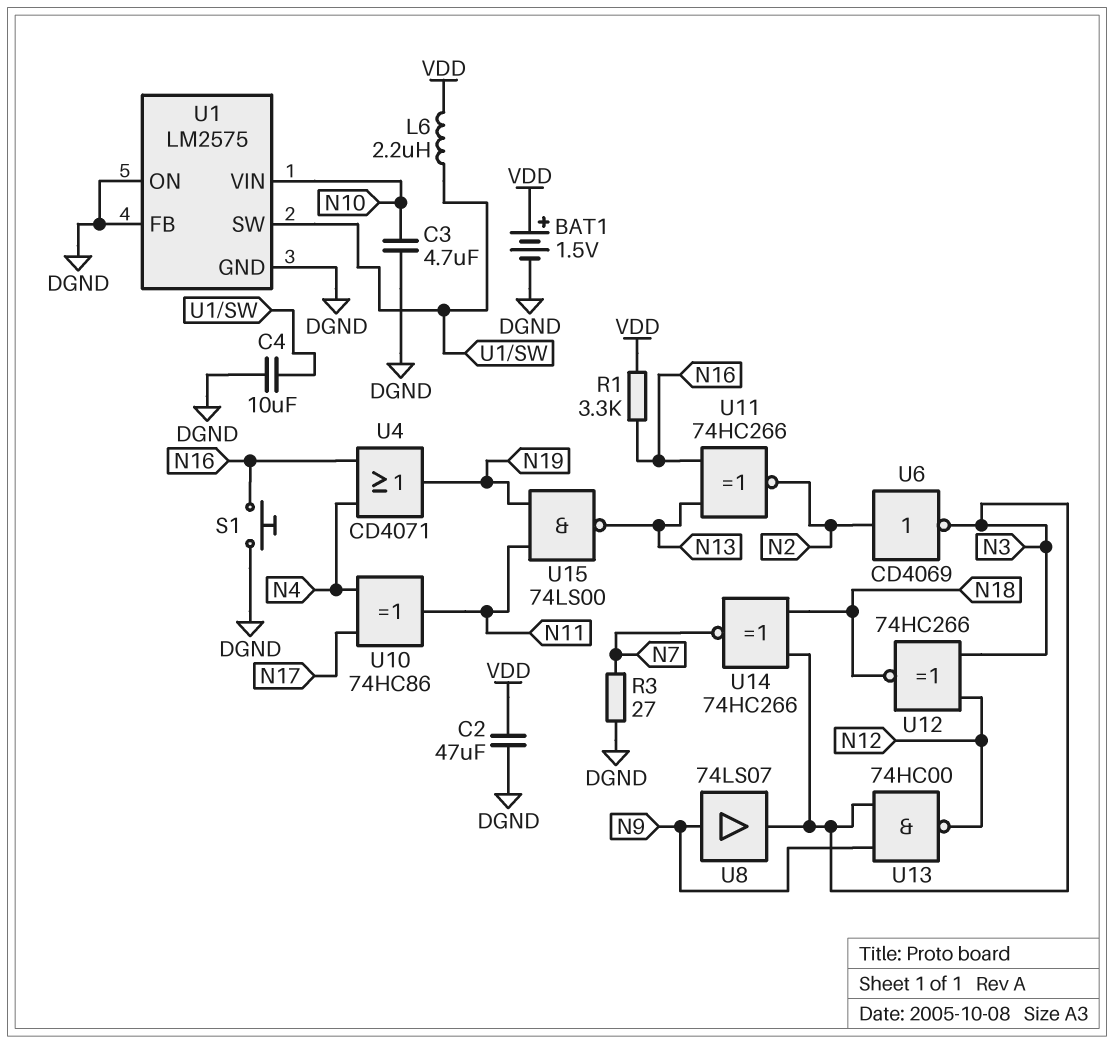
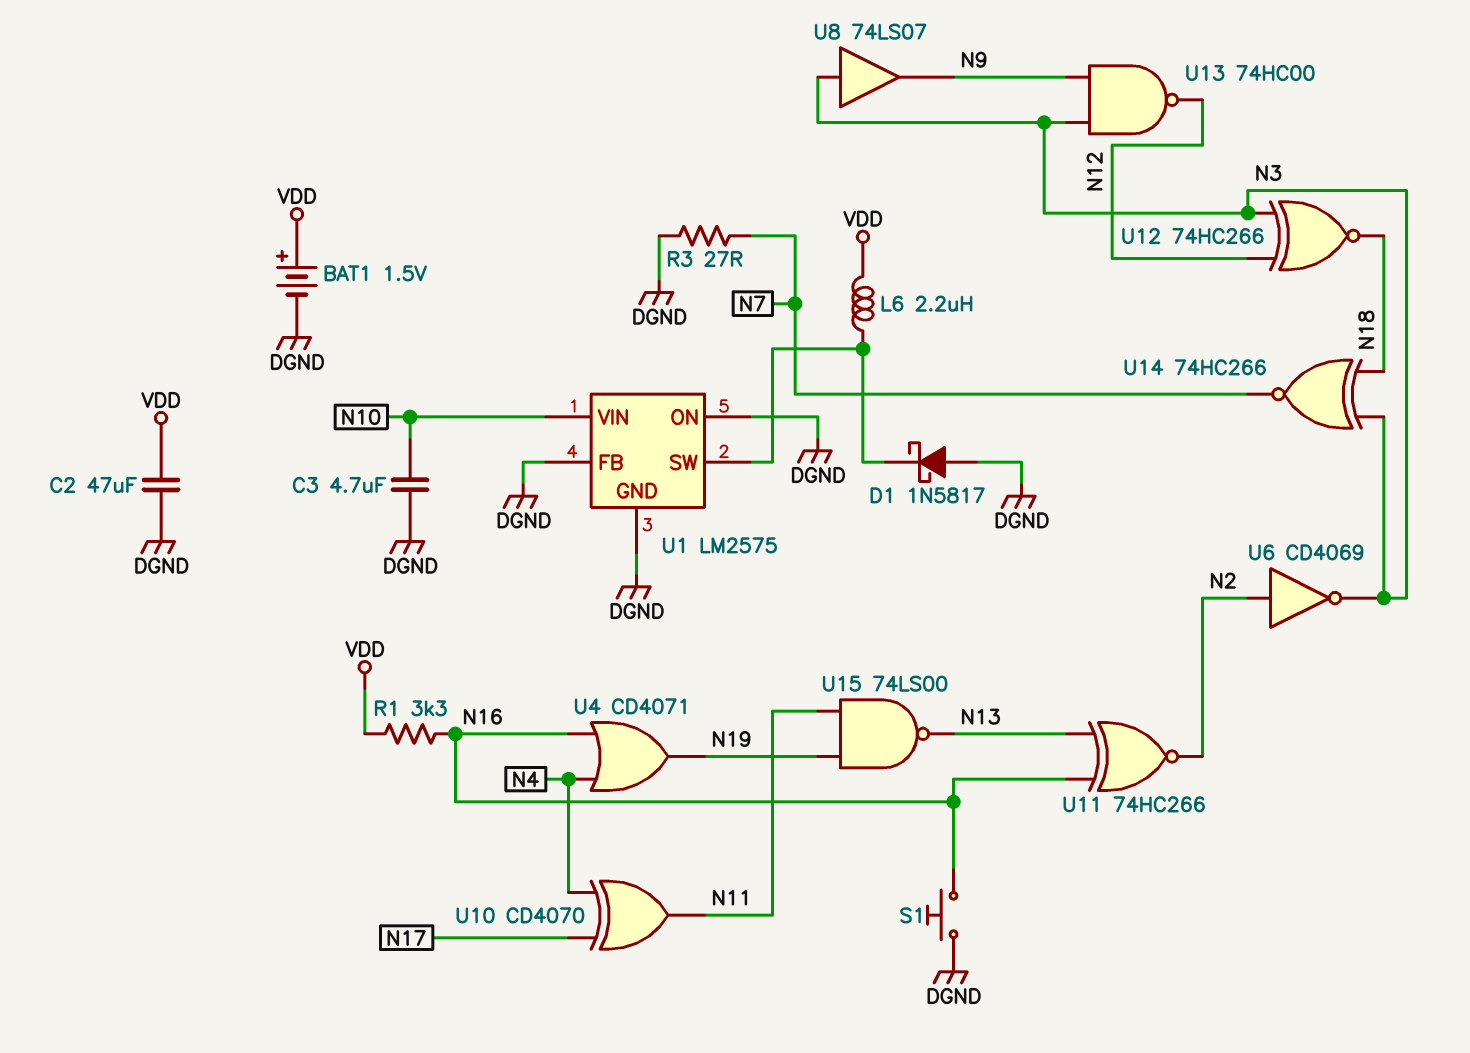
C4: 10uF (DGND, U1/SW) -> none
D1: none -> schottky 1N5817 (A DGND, K U1/SW)
U8: buffer 74LS07 (in N9, out N3) -> buffer 74LS07 (in N3, out N9)
U10: XOR 74HC86 (in N4, in N17, out N11) -> XOR CD4070 (in N4, in N17, out N11)

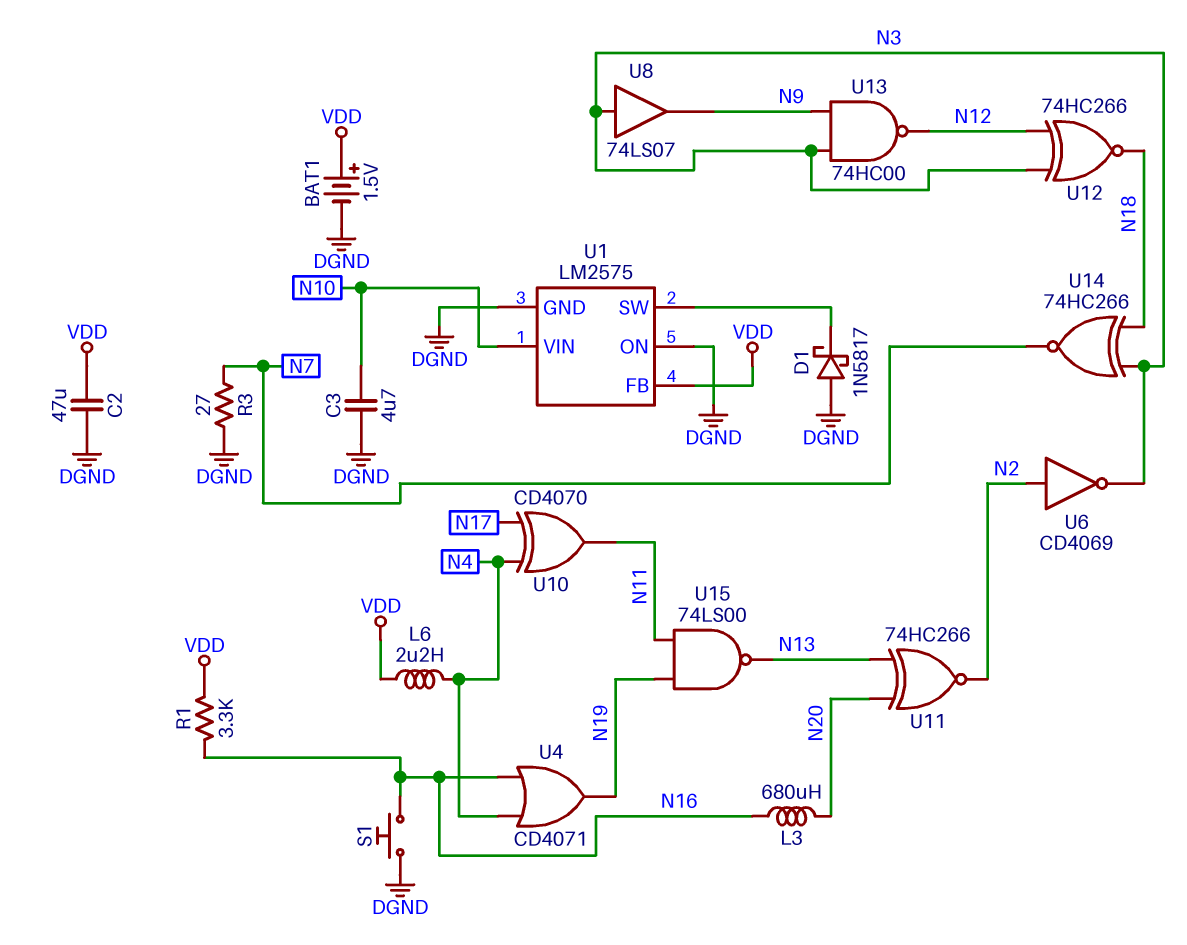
L3: none -> 680uH (N16, N20)
L6: 2.2uH (U1/SW, VDD) -> 2.2uH (N4, VDD)
U1 pin FB: DGND -> VDD
U11: XNOR 74HC266 (in N13, in N16, out N2) -> XNOR 74HC266 (in N13, in N20, out N2)

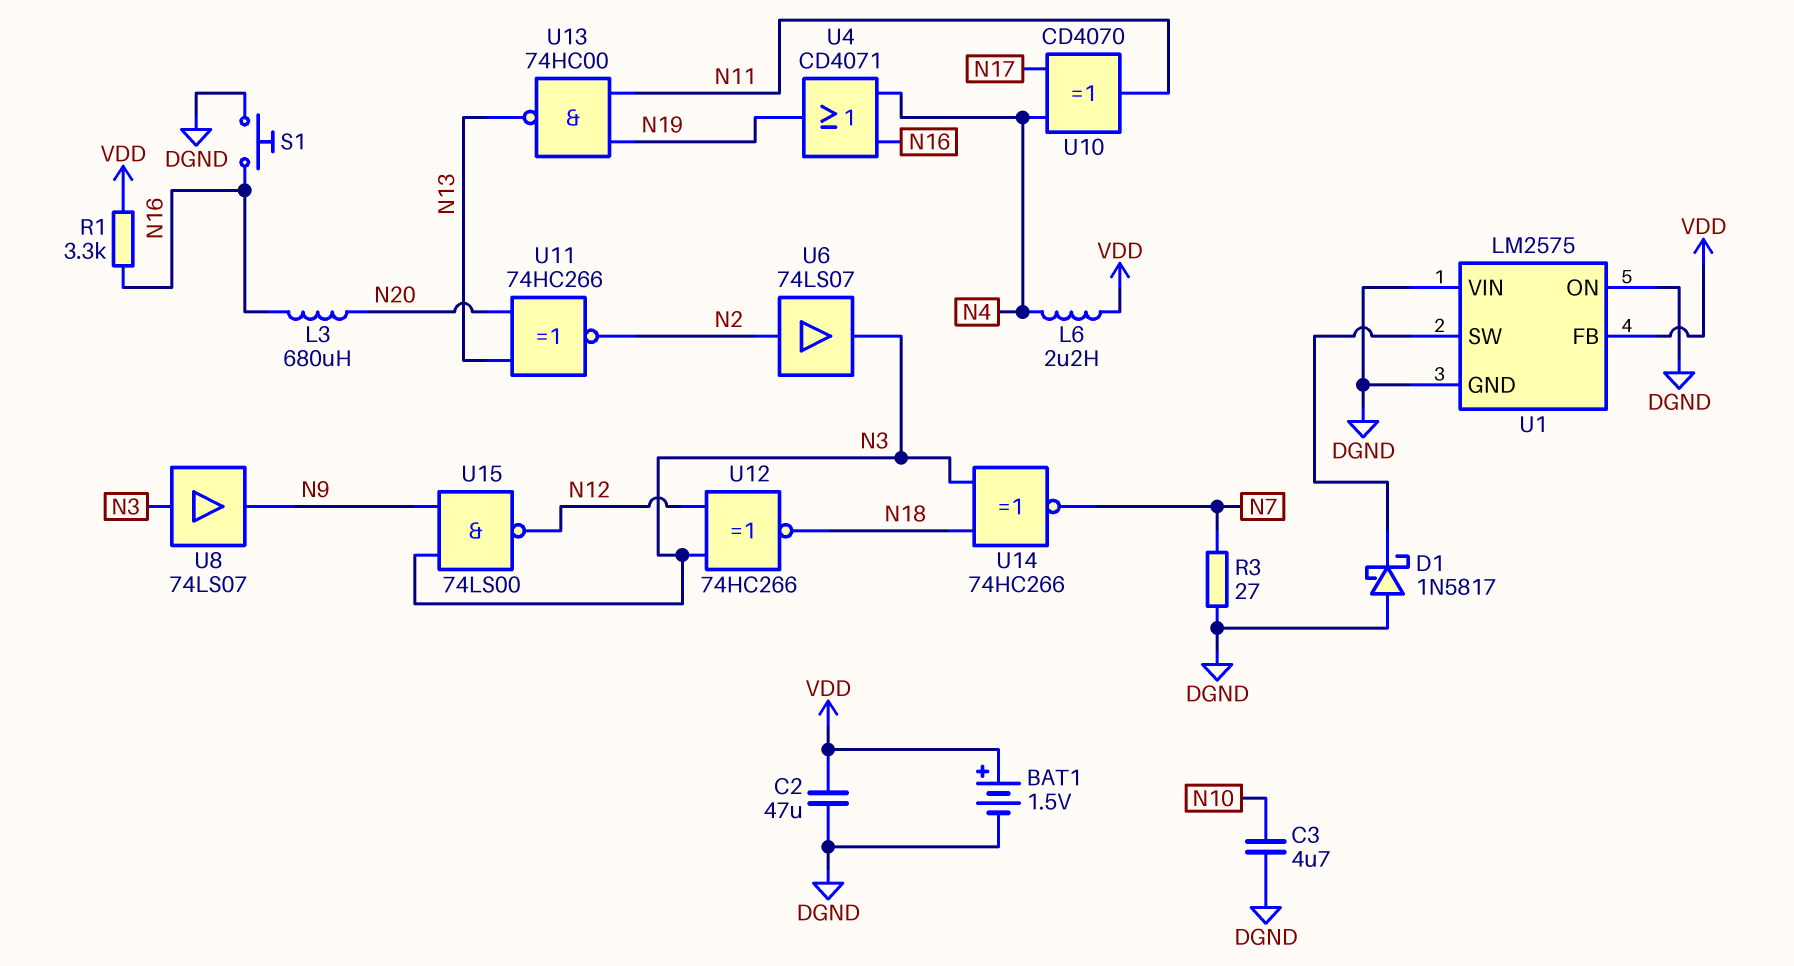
U1 pin VIN: N10 -> DGND
U6: NOT CD4069 (in N2, out N3) -> buffer 74LS07 (in N2, out N3)
U13: NAND 74HC00 (in N3, in N9, out N12) -> NAND 74HC00 (in N11, in N19, out N13)
U15: NAND 74LS00 (in N11, in N19, out N13) -> NAND 74LS00 (in N3, in N9, out N12)

